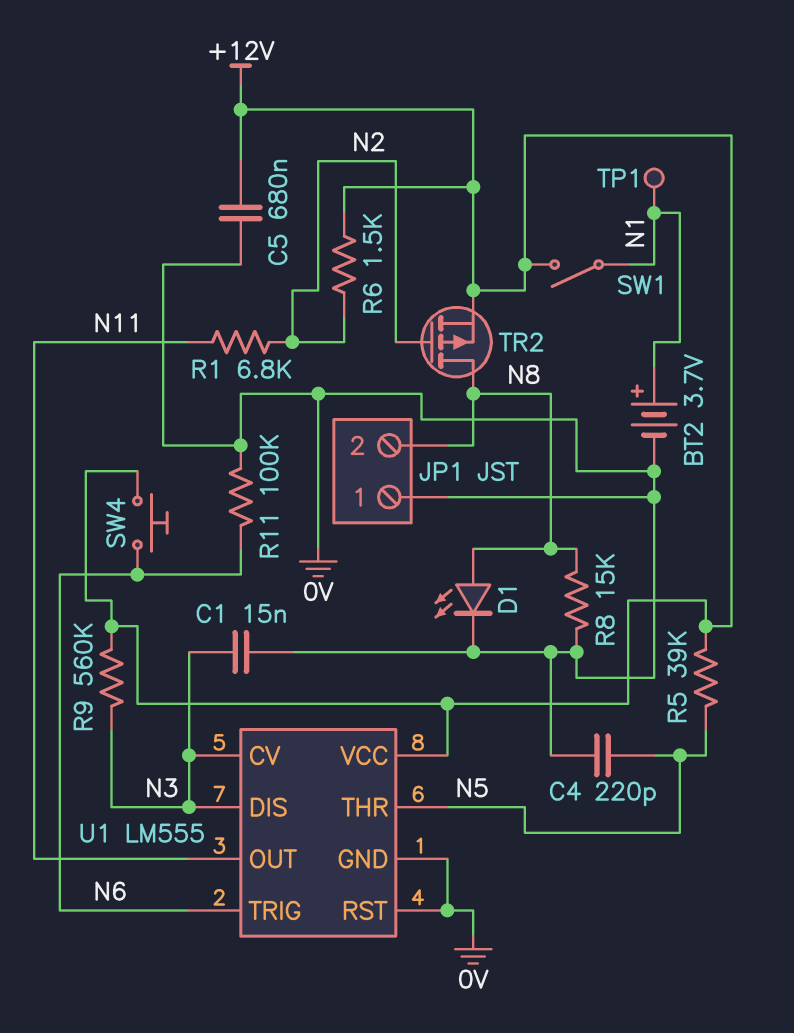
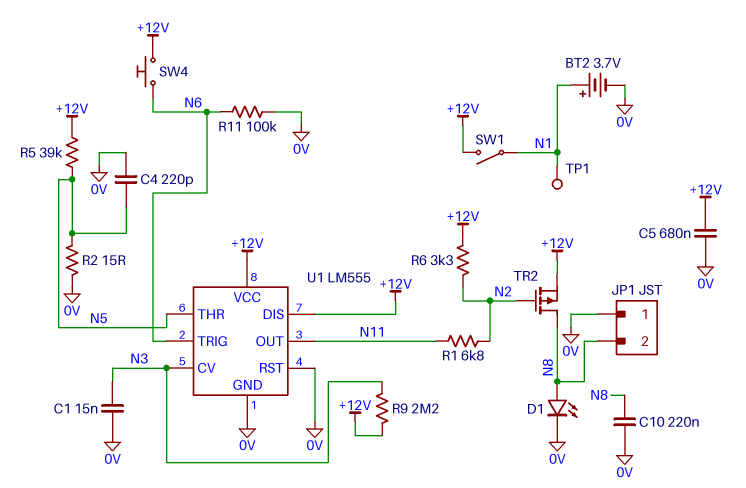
C10: none -> 220nF (0V, N8)
R2: none -> 15 (0V, N5)
R6: 1.5k (+12V, N2) -> 3.3k (+12V, N2)
R8: 15k (0V, N8) -> none
R9: 560k (+12V, N3) -> 2.2M (+12V, N3)
U1 pin DIS: N3 -> +12V

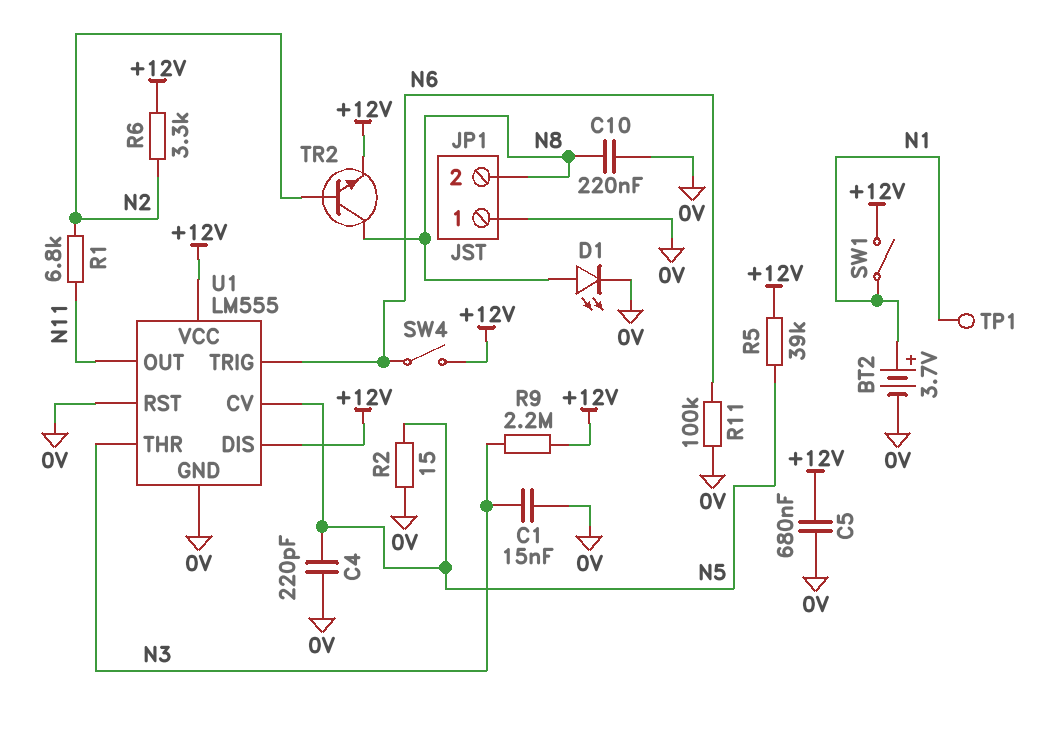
SW4: button (+12V, N6) -> switch (+12V, N6)
TR2: PMOS (G N2, D N8, S +12V) -> NPN (B N2, C N8, E +12V)
U1 pin CV: N3 -> N5
U1 pin THR: N5 -> N3

